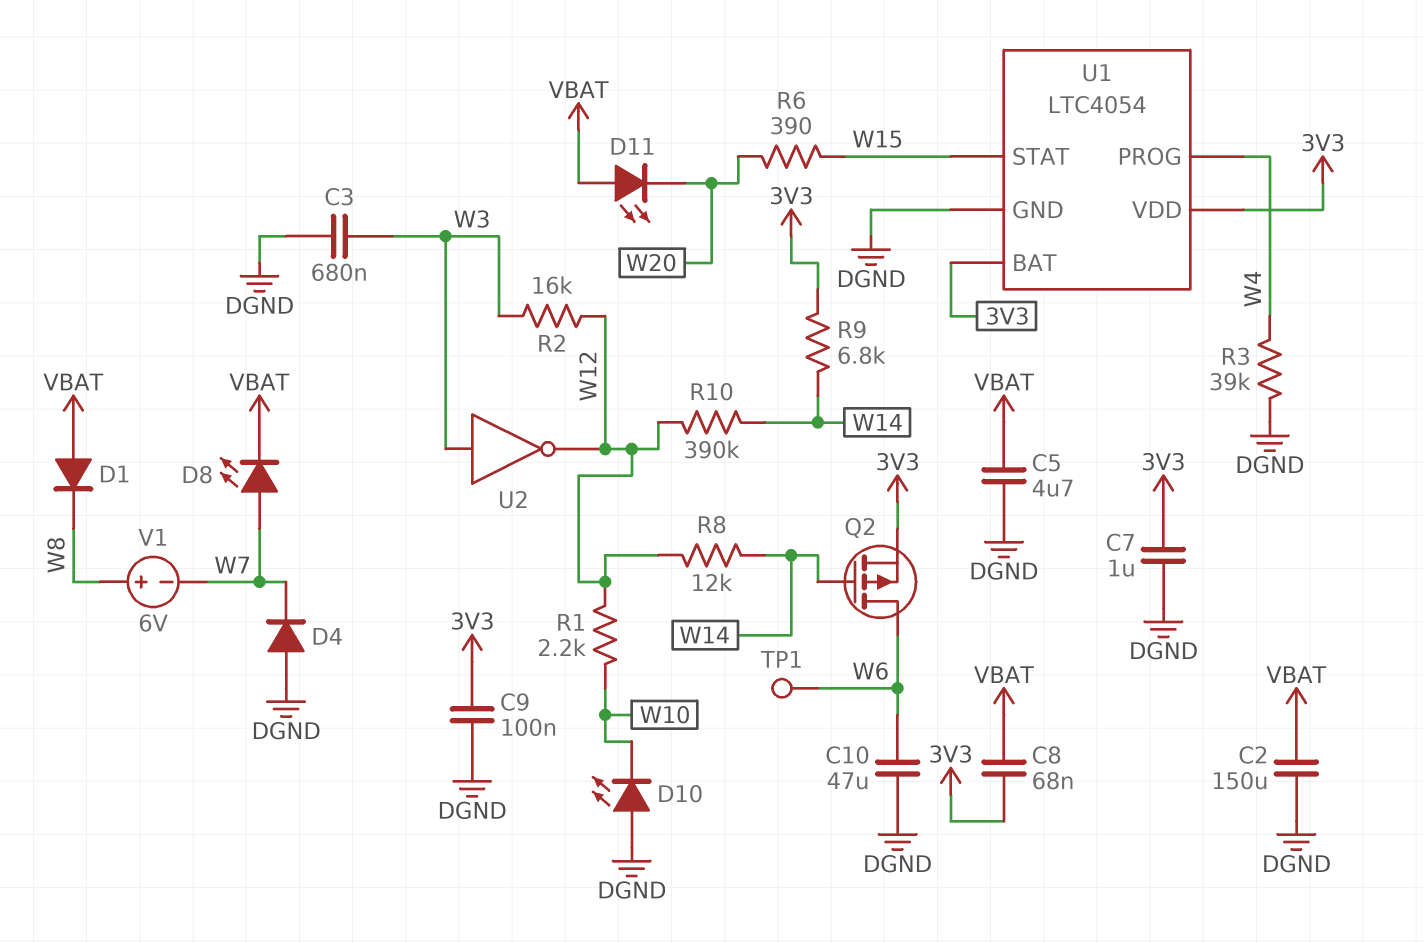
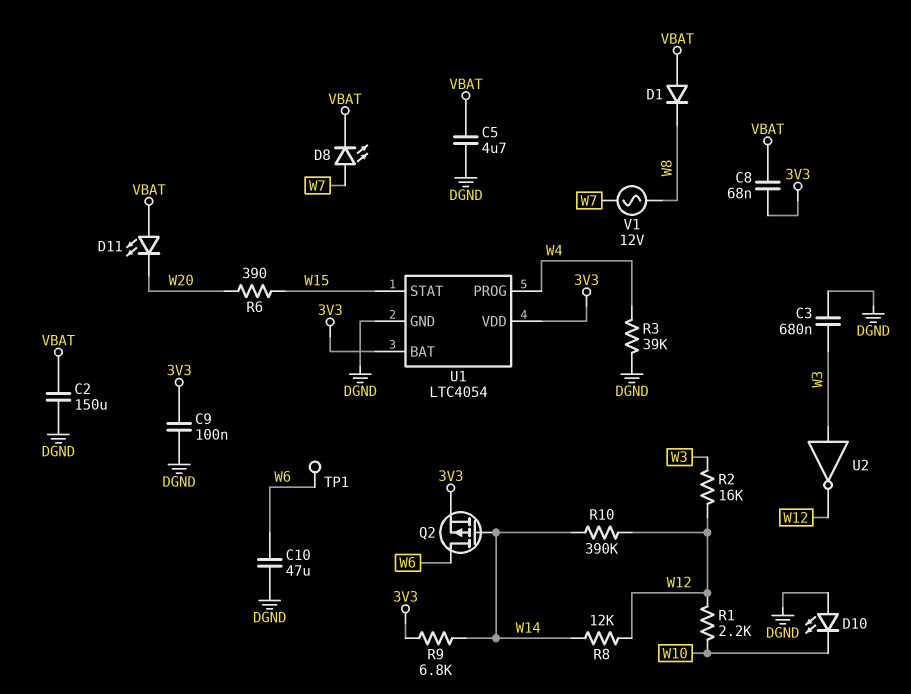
C7: 1uF (3V3, DGND) -> none
D4: diode (A DGND, K W7) -> none
V1: 6V (plus W8, minus W7) -> AC 12V (W7, W8)

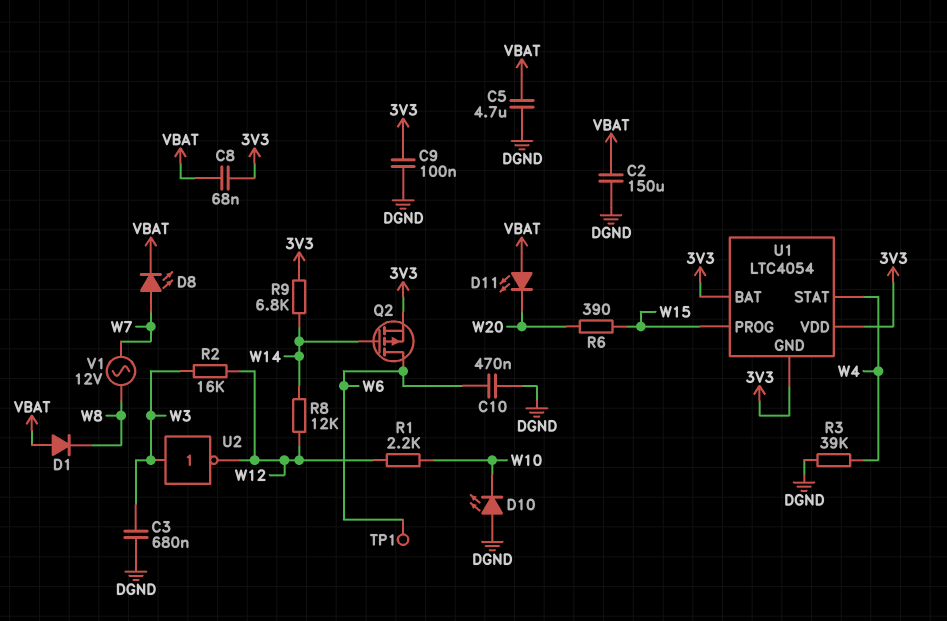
C10: 47uF (DGND, W6) -> 470nF (DGND, W6)
R10: 390k (W12, W14) -> none
U1 pin GND: DGND -> 3V3
U1 pin PROG: W4 -> W15
U1 pin STAT: W15 -> W4

